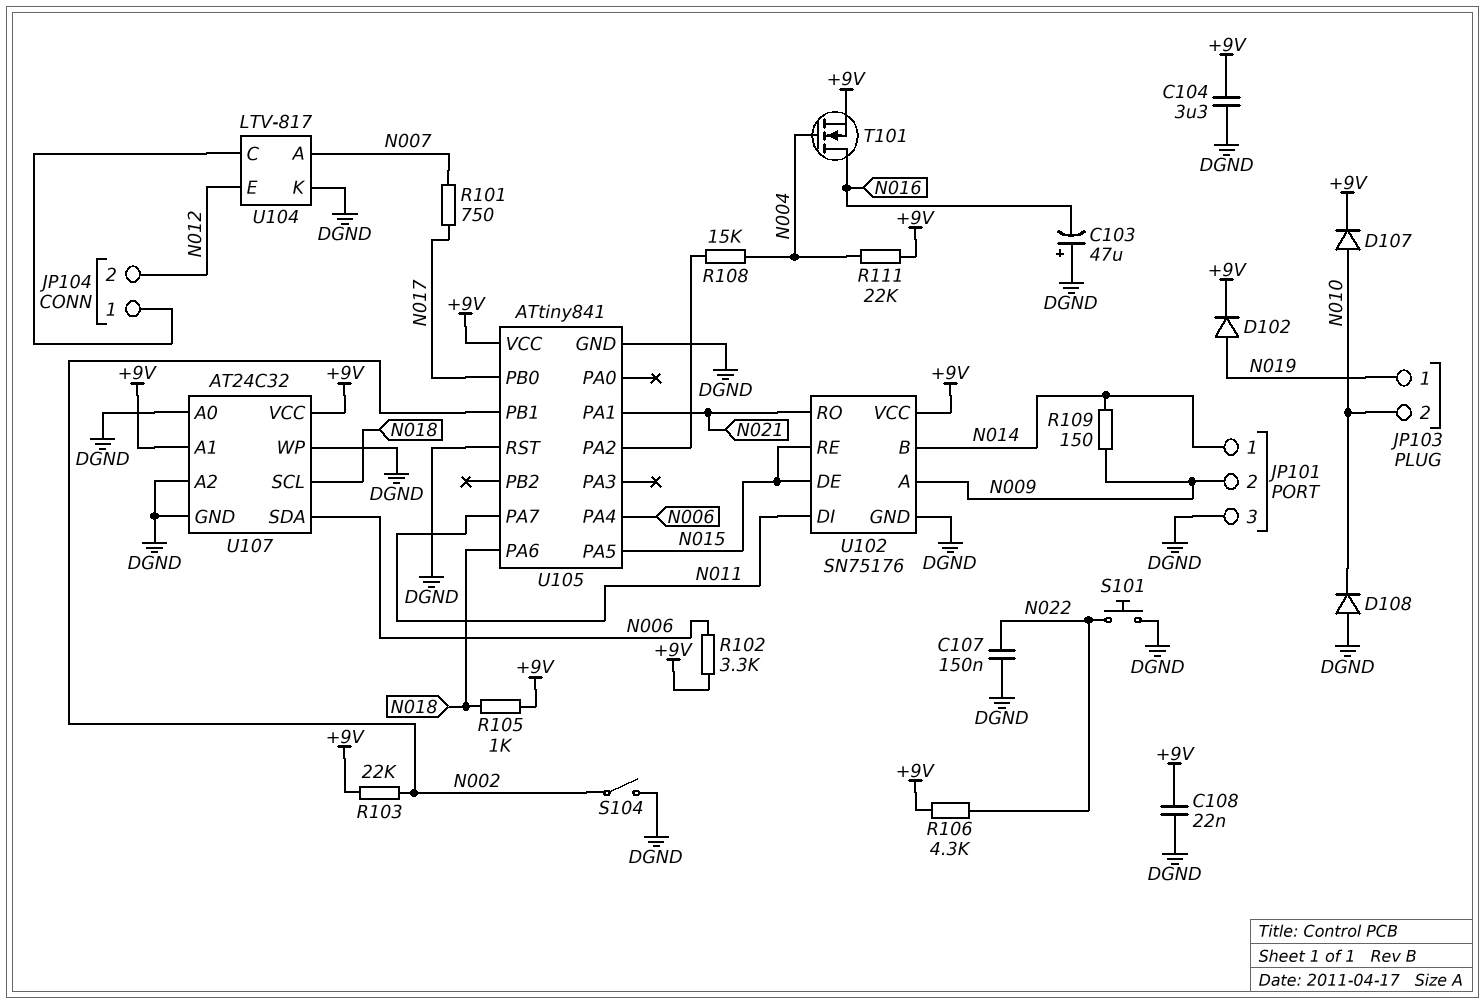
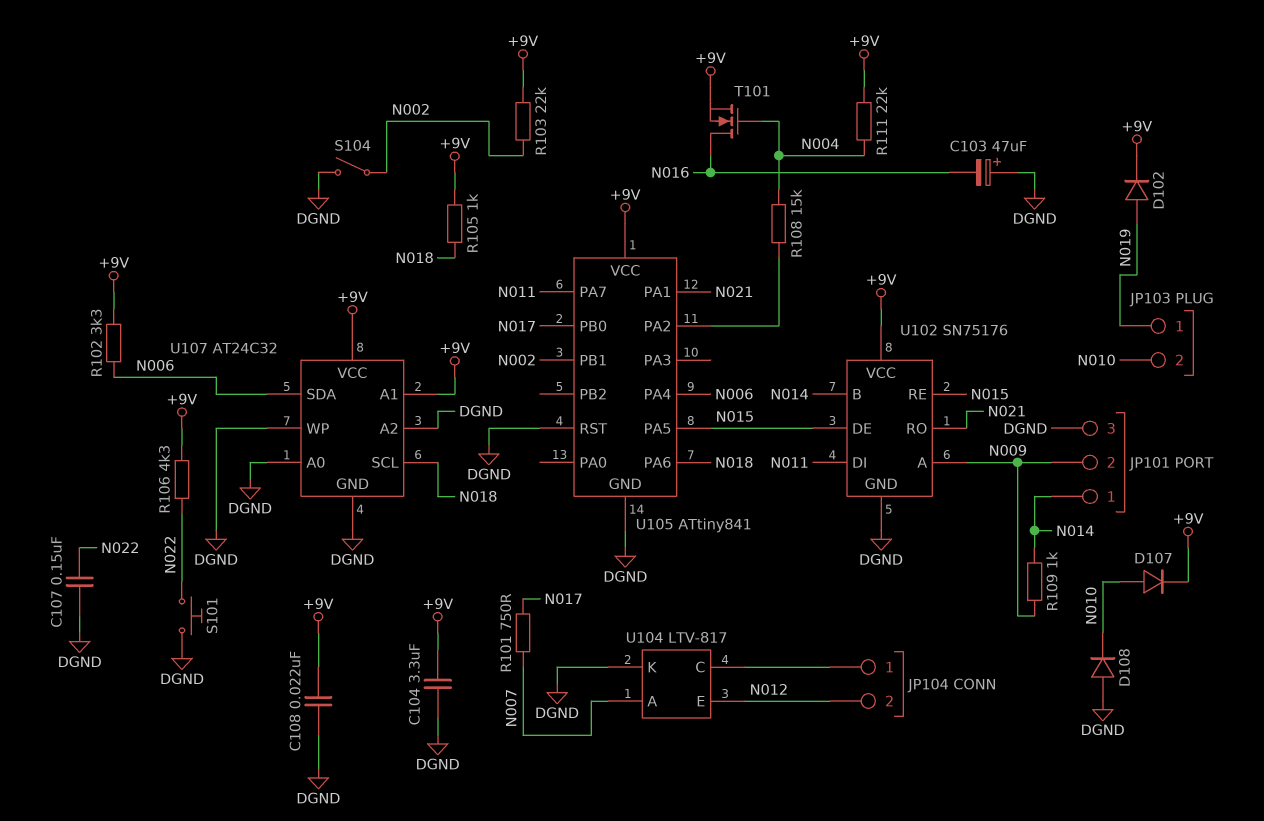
R109: 150 (N009, N014) -> 1k (N009, N014)

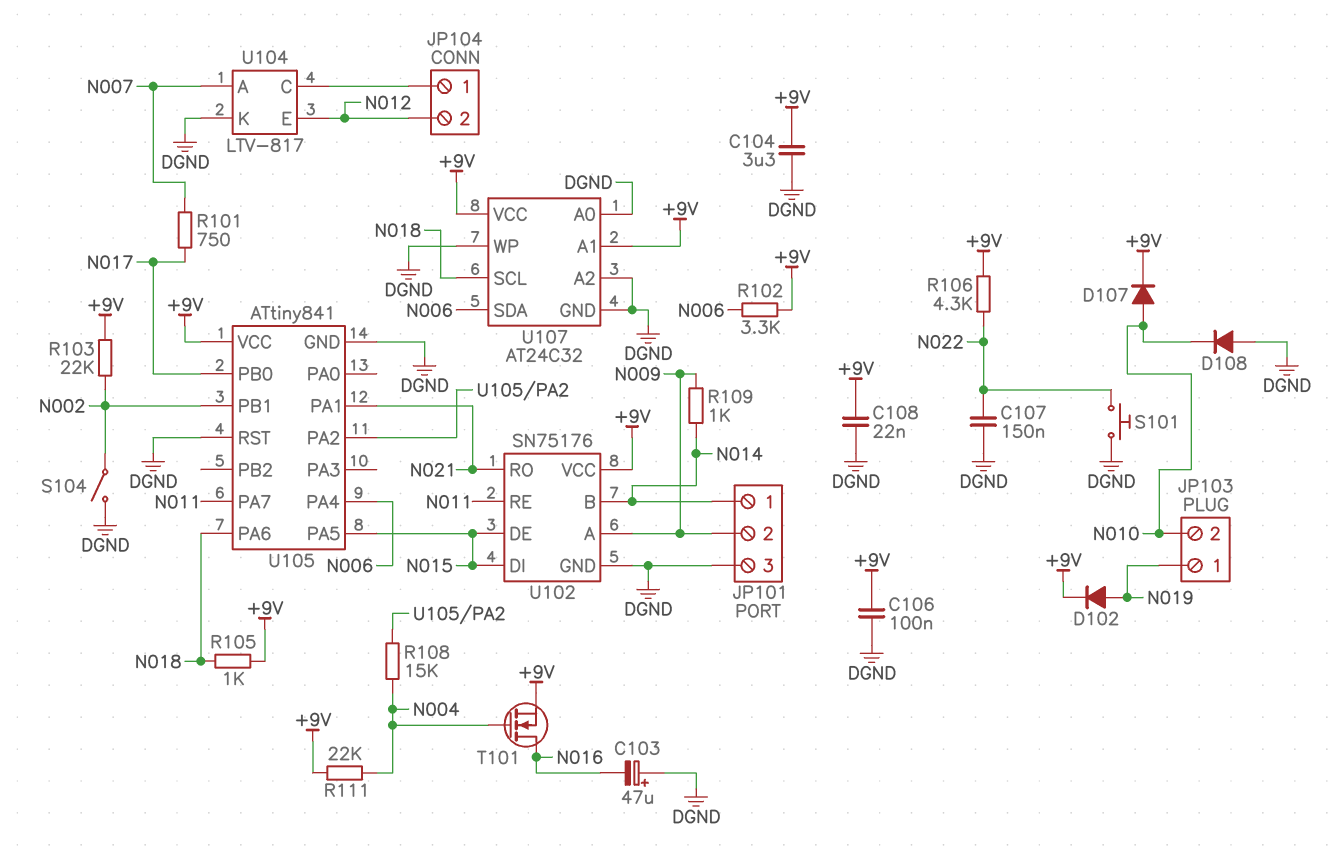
C106: none -> 100nF (+9V, DGND)
U102 pin DI: N011 -> N015
U102 pin RE: N015 -> N011

